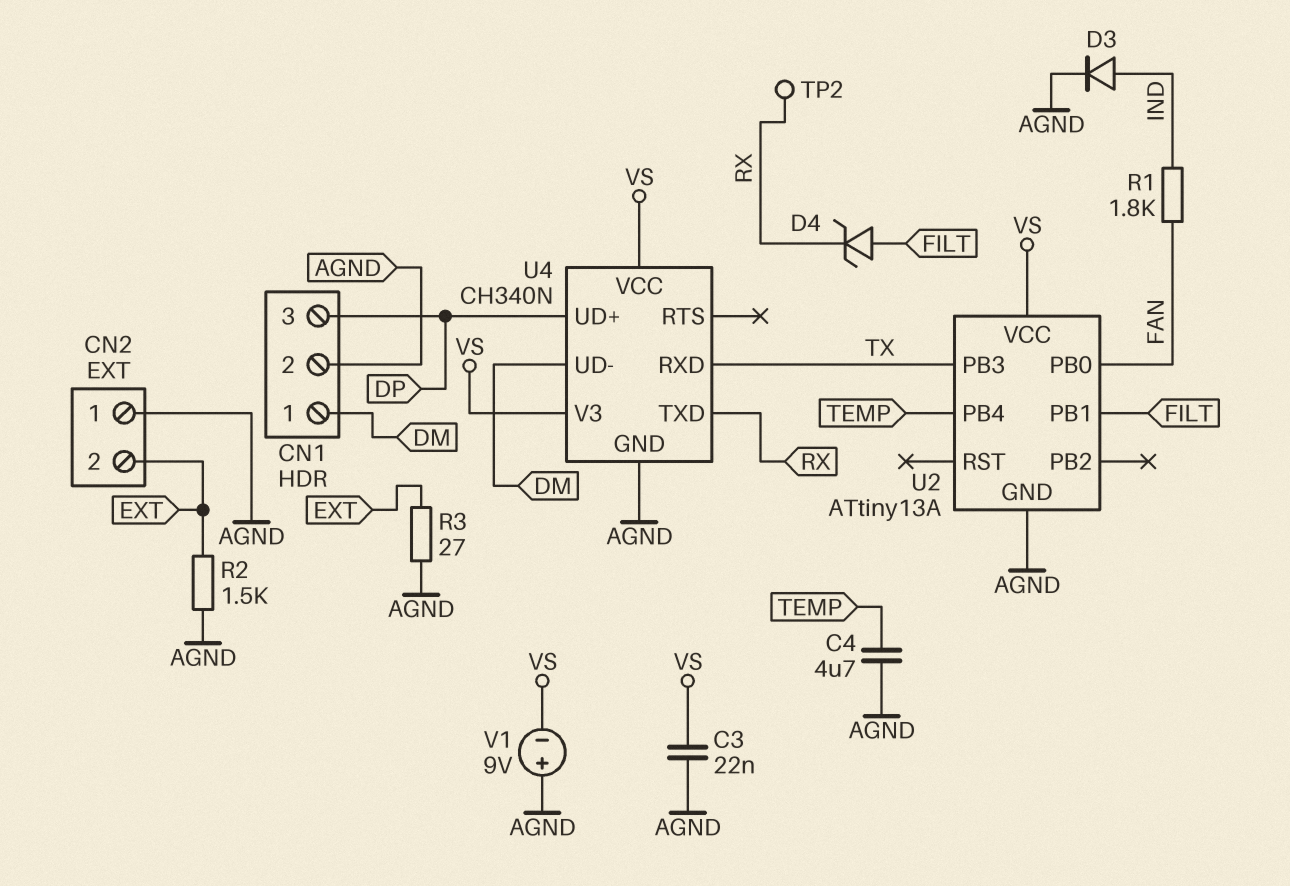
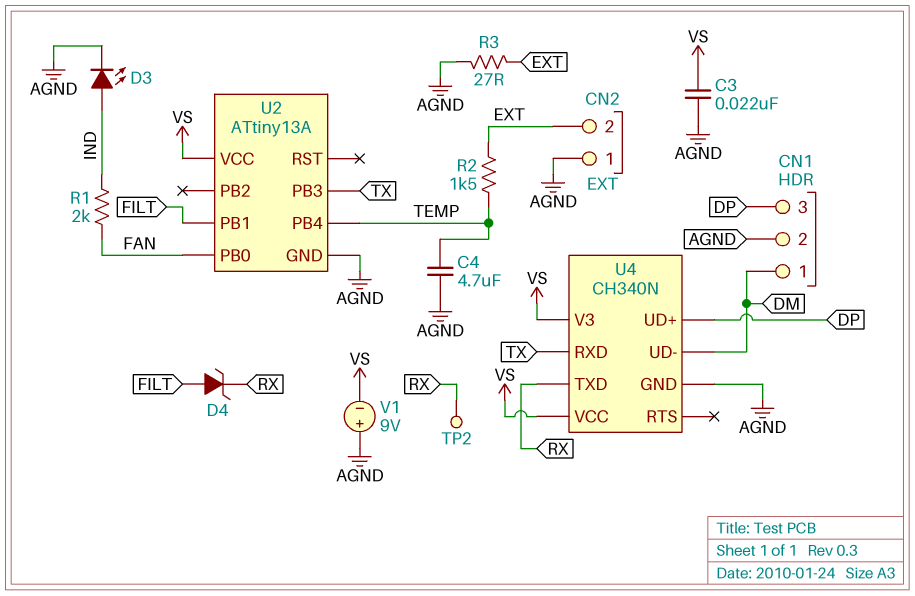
D3: diode (A IND, K AGND) -> LED (A IND, K AGND)
R1: 1.8k (FAN, IND) -> 2k (FAN, IND)
R2: 1.5k (AGND, EXT) -> 1.5k (EXT, TEMP)

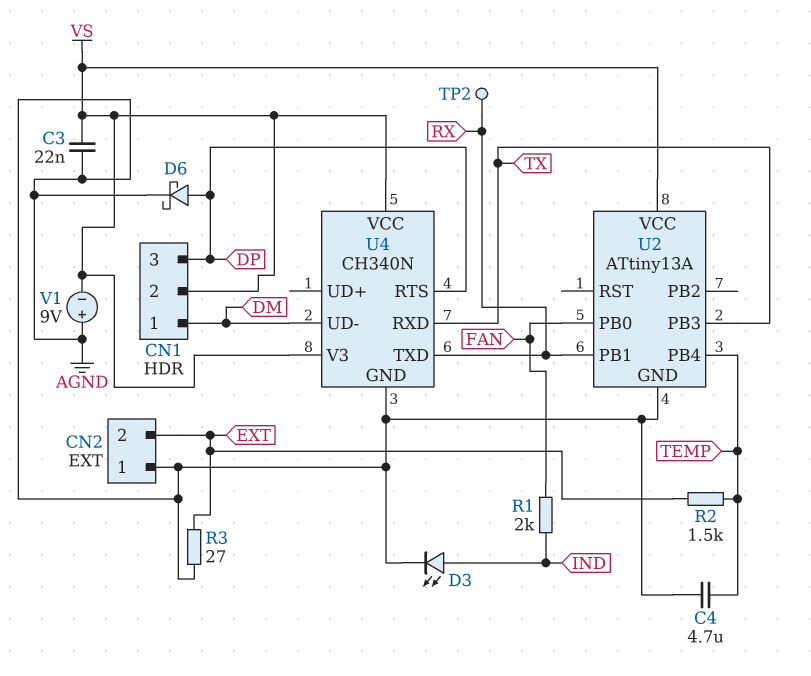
CN1 pin 2: AGND -> VS
D4: zener (A FILT, K RX) -> none
D6: none -> schottky (A DP, K AGND)
U2 pin PB1: FILT -> RX
U4 pin RTS: none -> DP
U4 pin UD+: DP -> none

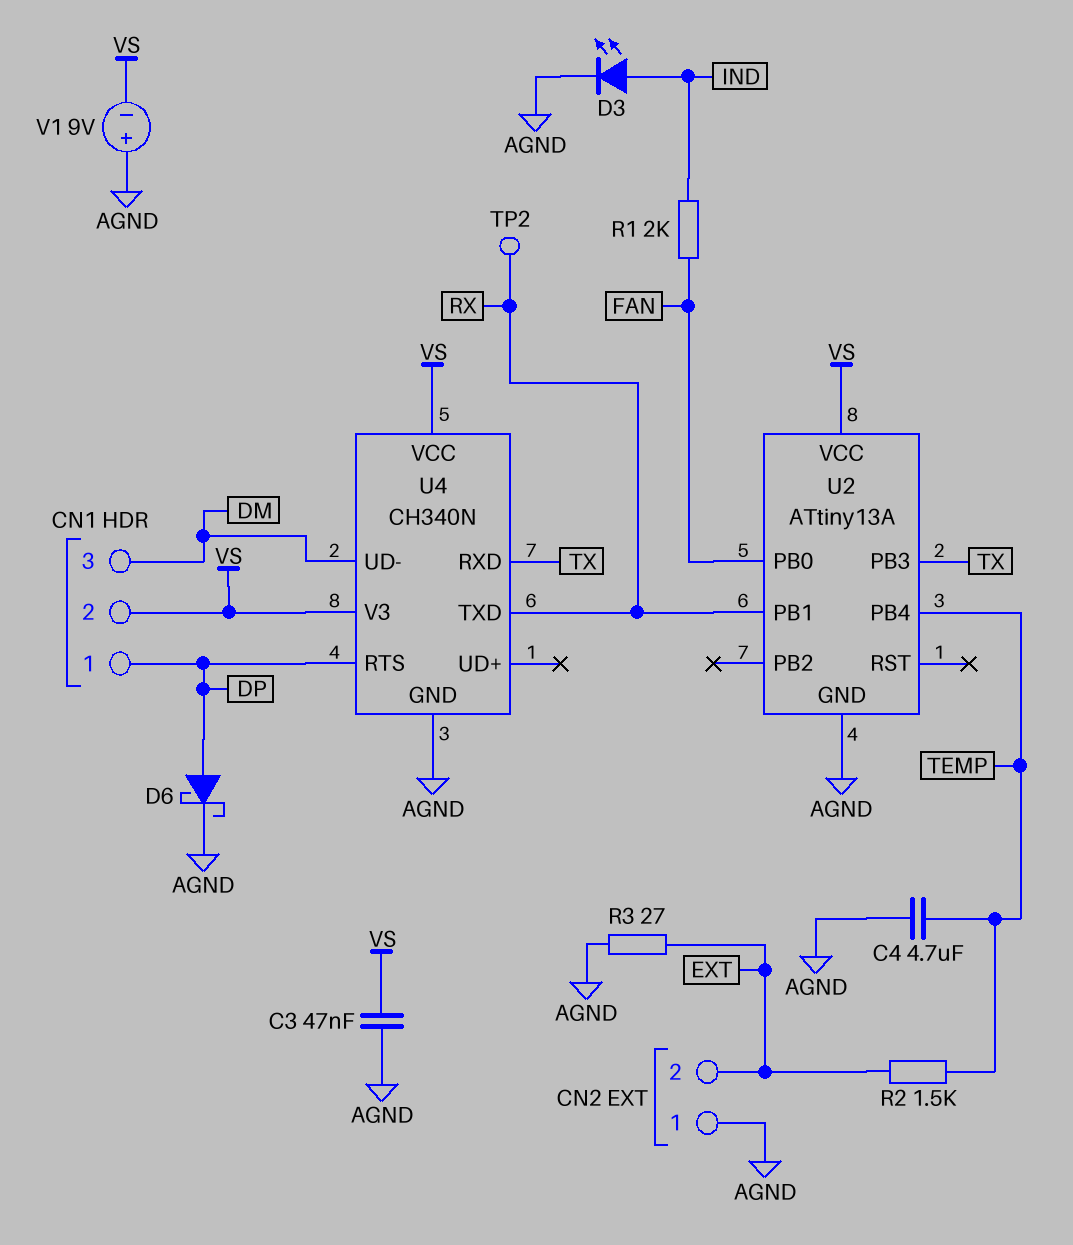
C3: 22nF (AGND, VS) -> 47nF (AGND, VS)
CN1 pin 1: DM -> DP
CN1 pin 3: DP -> DM

